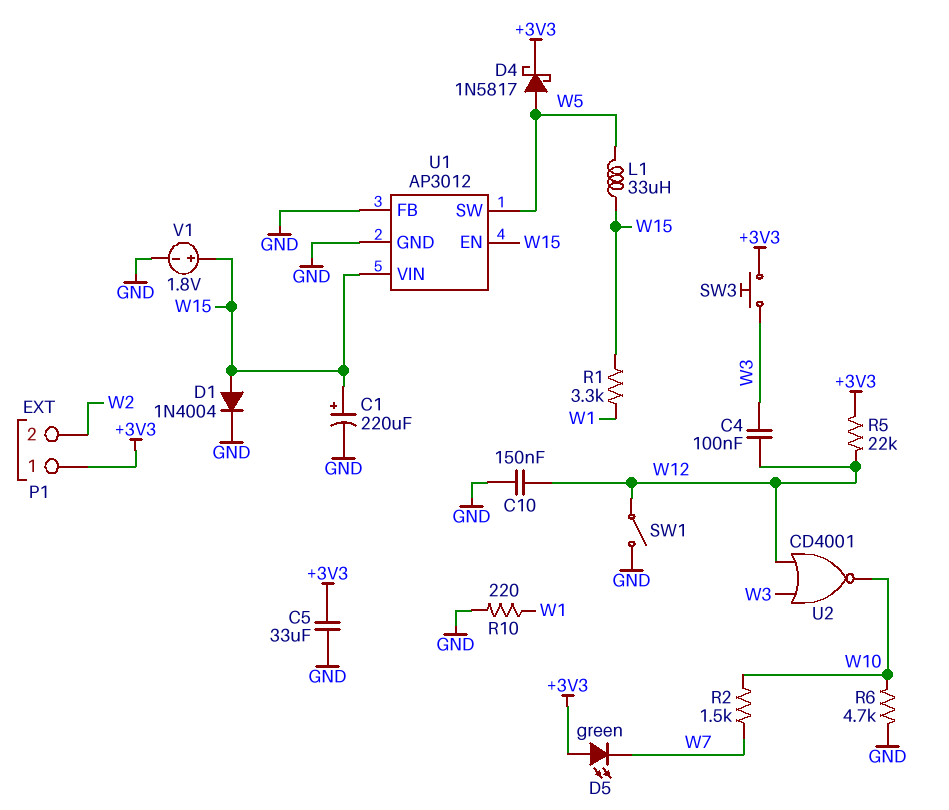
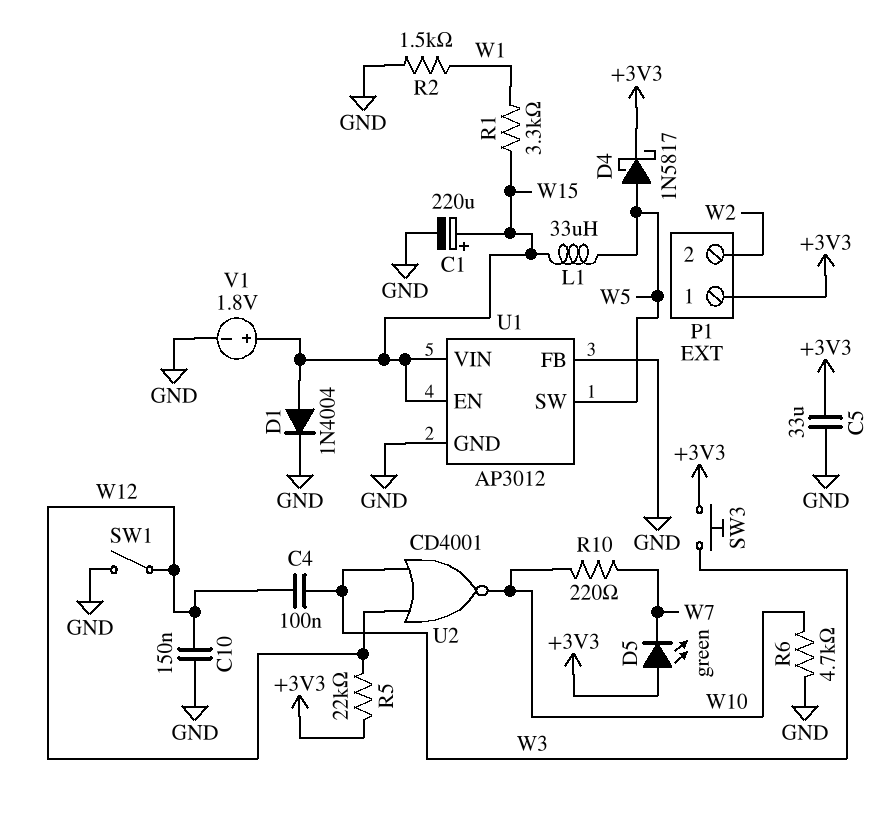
R2: 1.5k (W7, W10) -> 1.5k (GND, W1)
R10: 220 (GND, W1) -> 220 (W7, W10)

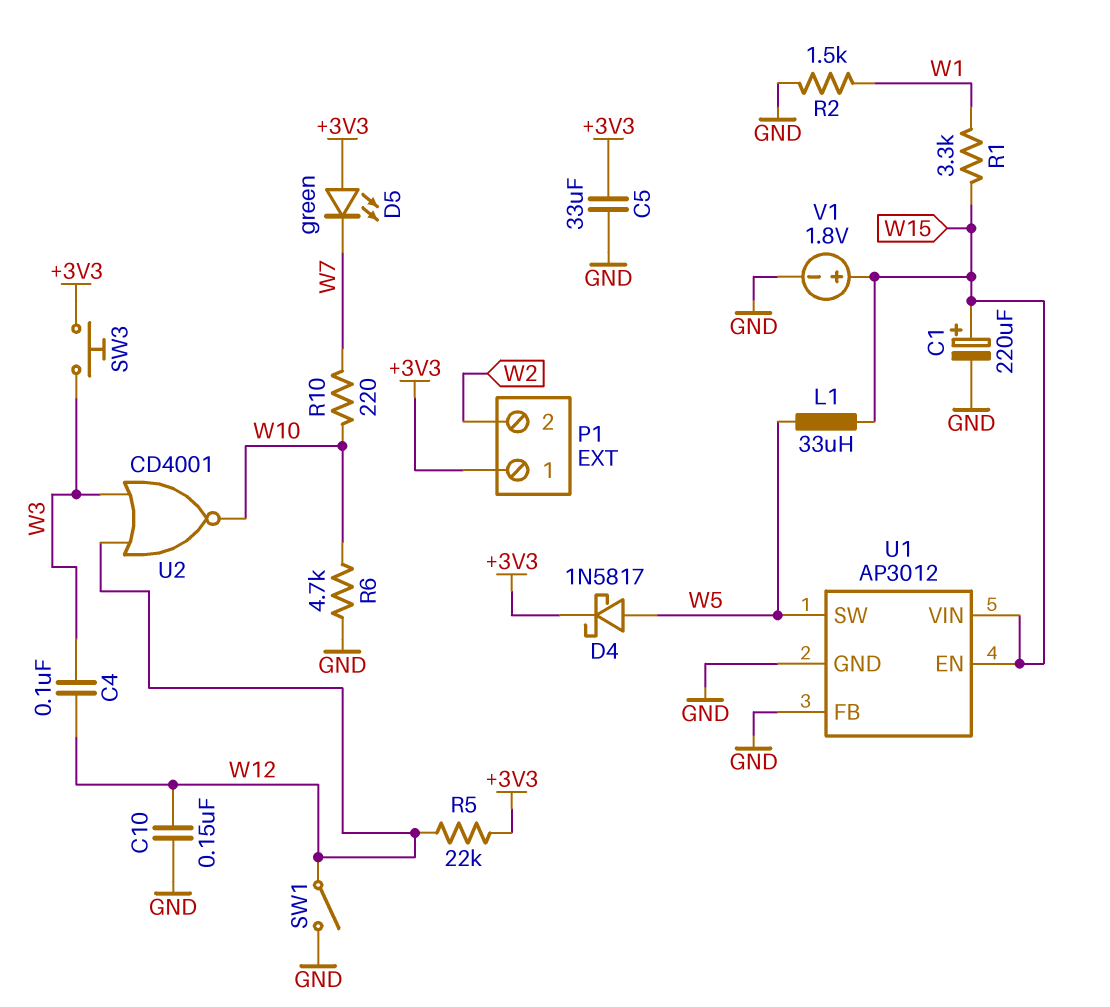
D1: diode 1N4004 (A W15, K GND) -> none

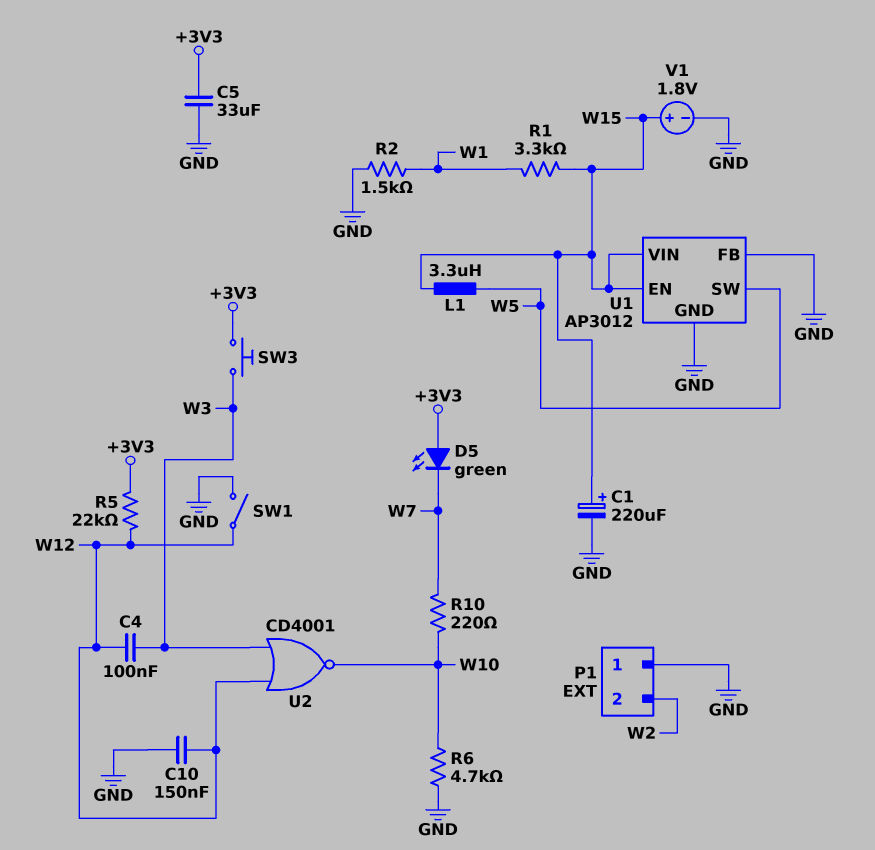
D4: schottky 1N5817 (A W5, K +3V3) -> none
L1: 33uH (W5, W15) -> 3.3uH (W5, W15)
P1 pin 1: +3V3 -> GND

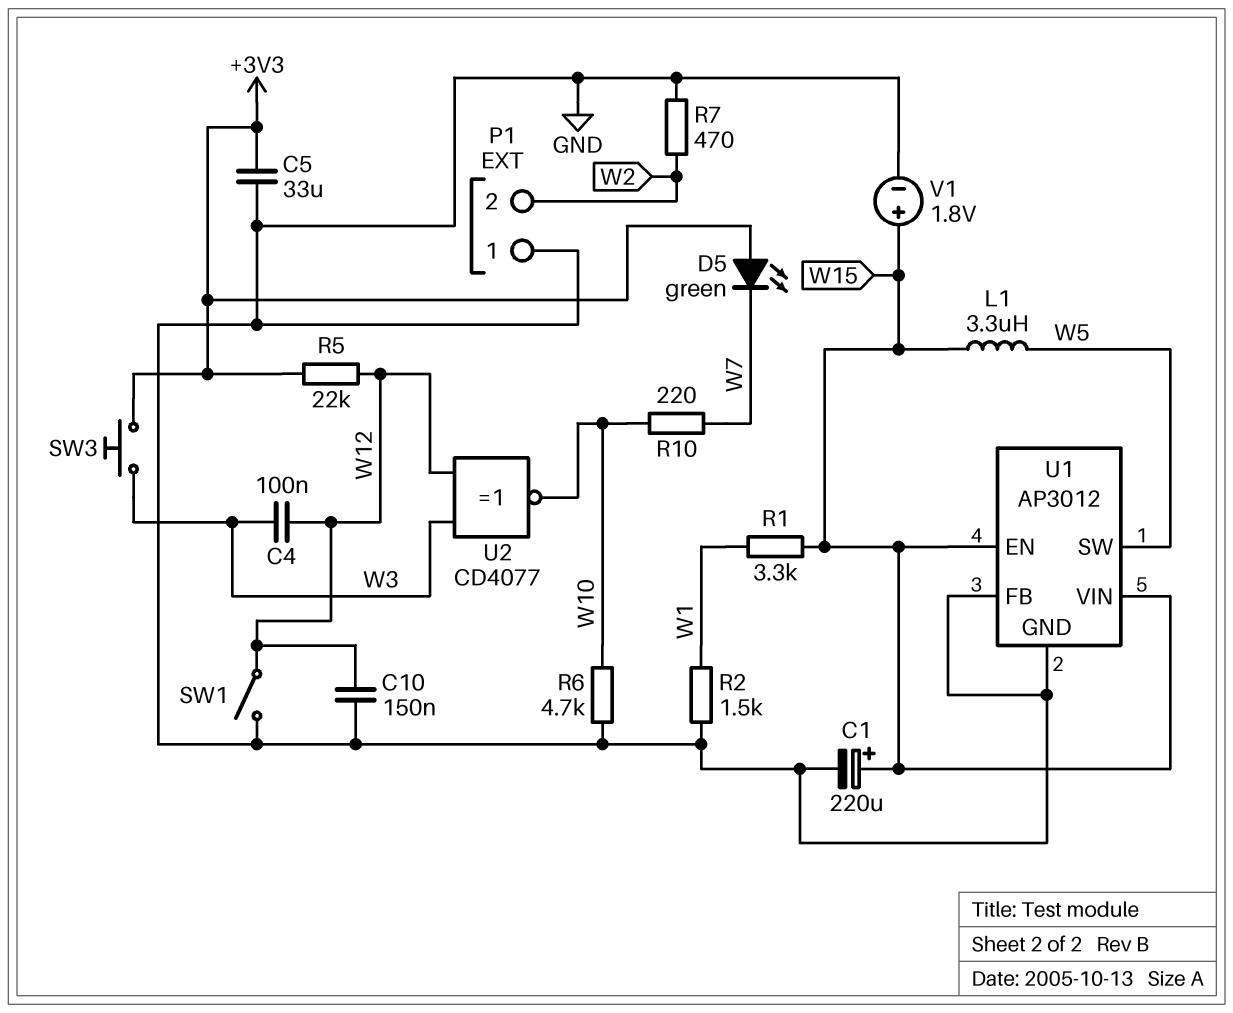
R7: none -> 470 (GND, W2)
U2: NOR CD4001 (in W3, in W12, out W10) -> XNOR CD4077 (in W3, in W12, out W10)

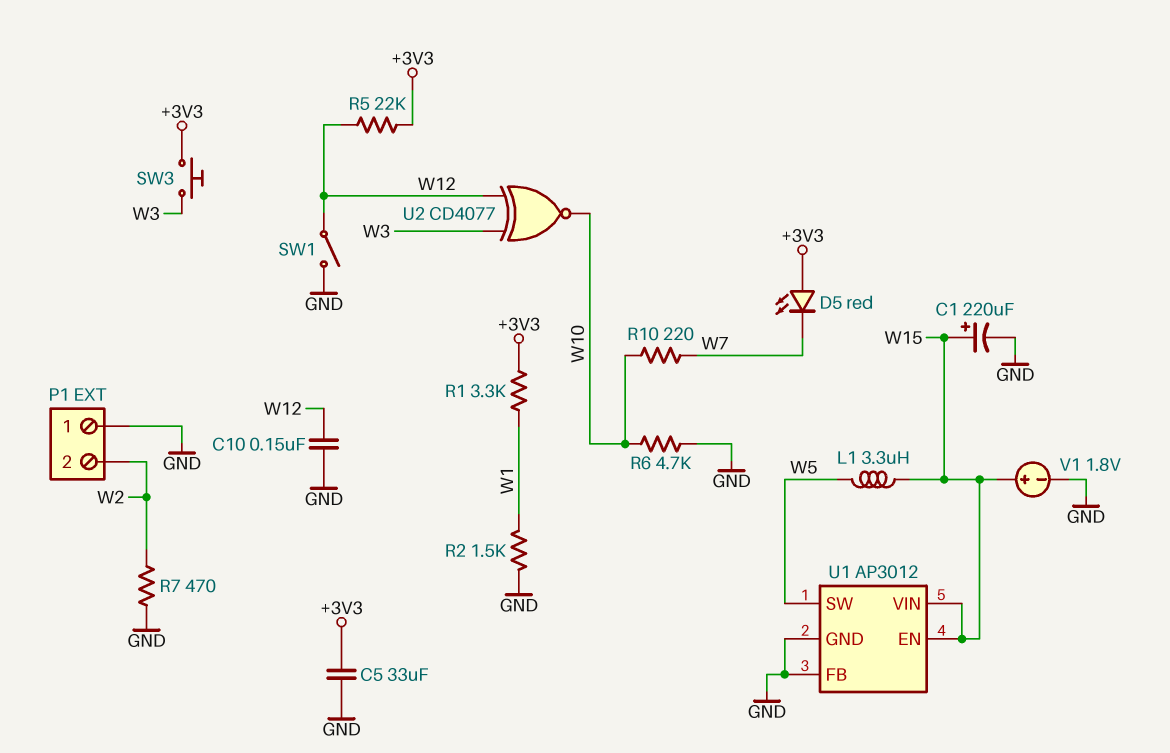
C4: 100nF (W3, W12) -> none
D5: LED green (A +3V3, K W7) -> LED red (A +3V3, K W7)
R1: 3.3k (W1, W15) -> 3.3k (+3V3, W1)

